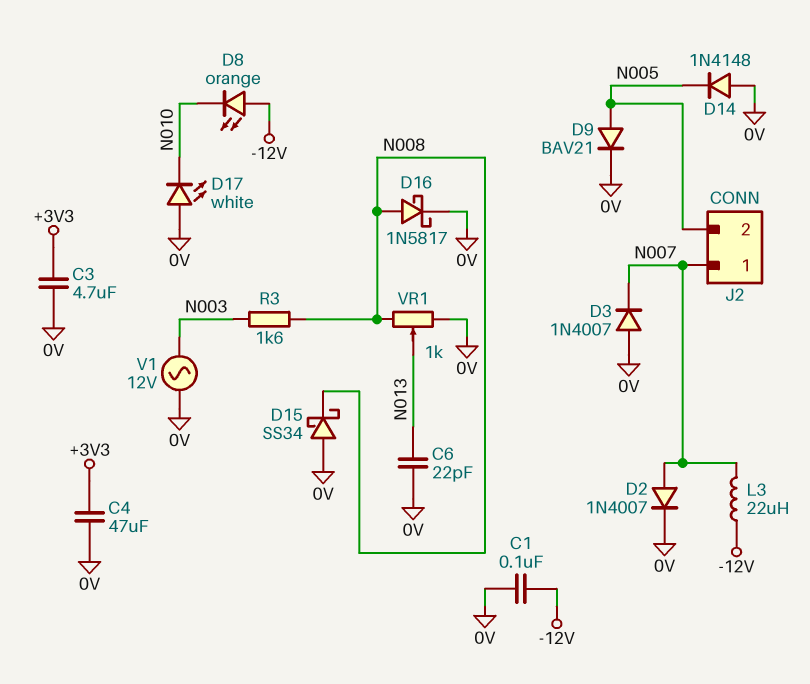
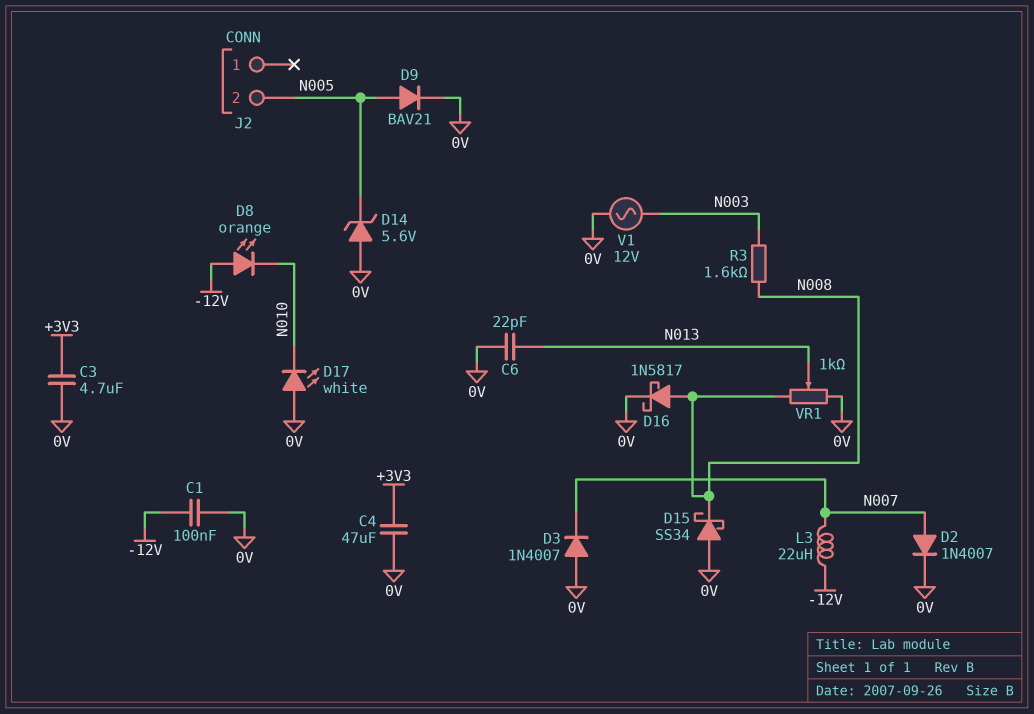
D14: diode 1N4148 (A 0V, K N005) -> zener 5.6V (A 0V, K N005)
J2 pin 1: N007 -> none

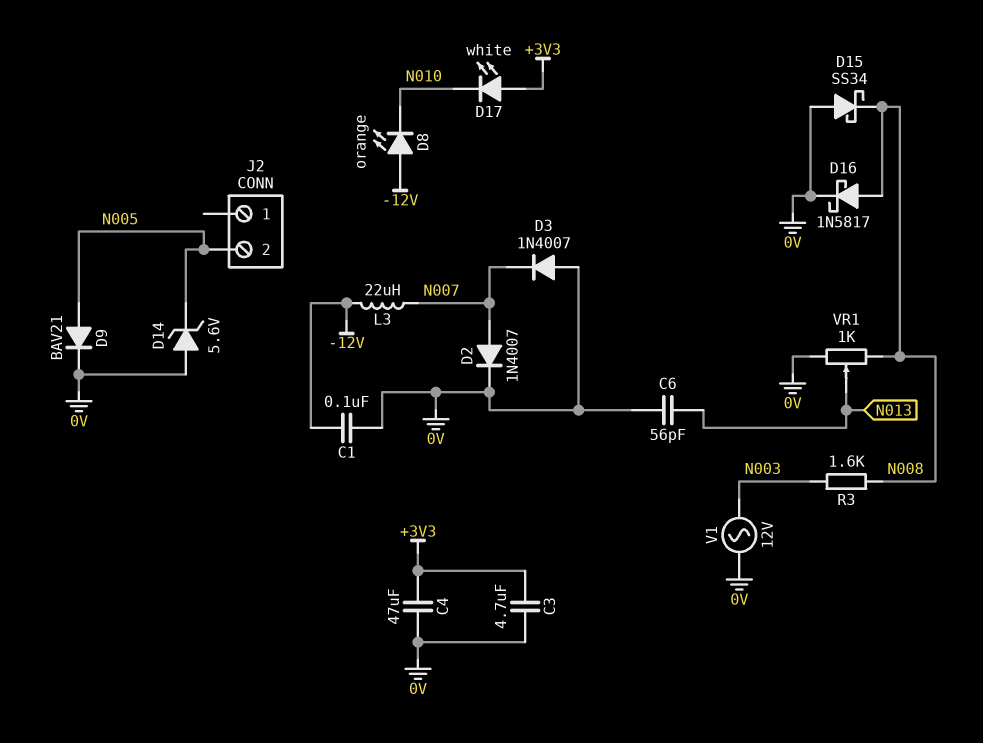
C6: 22pF (0V, N013) -> 56pF (0V, N013)
D17: LED white (A 0V, K N010) -> LED white (A +3V3, K N010)

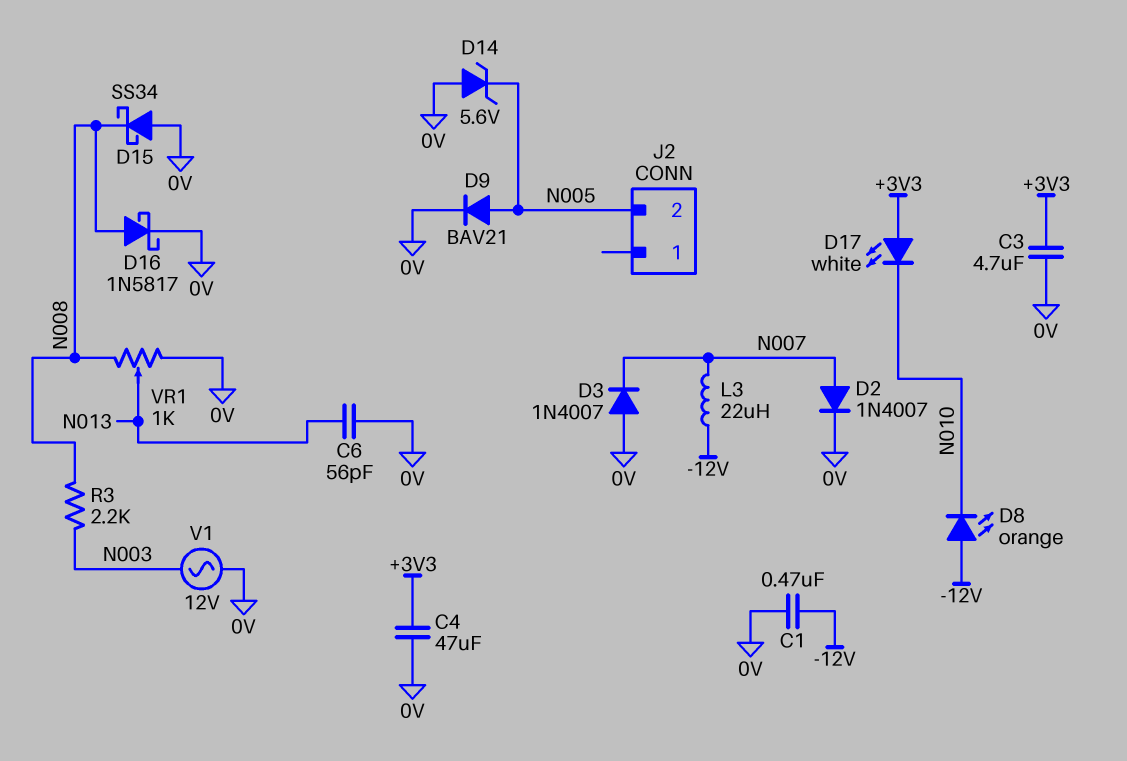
C1: 100nF (-12V, 0V) -> 470nF (-12V, 0V)
R3: 1.6k (N003, N008) -> 2.2k (N003, N008)

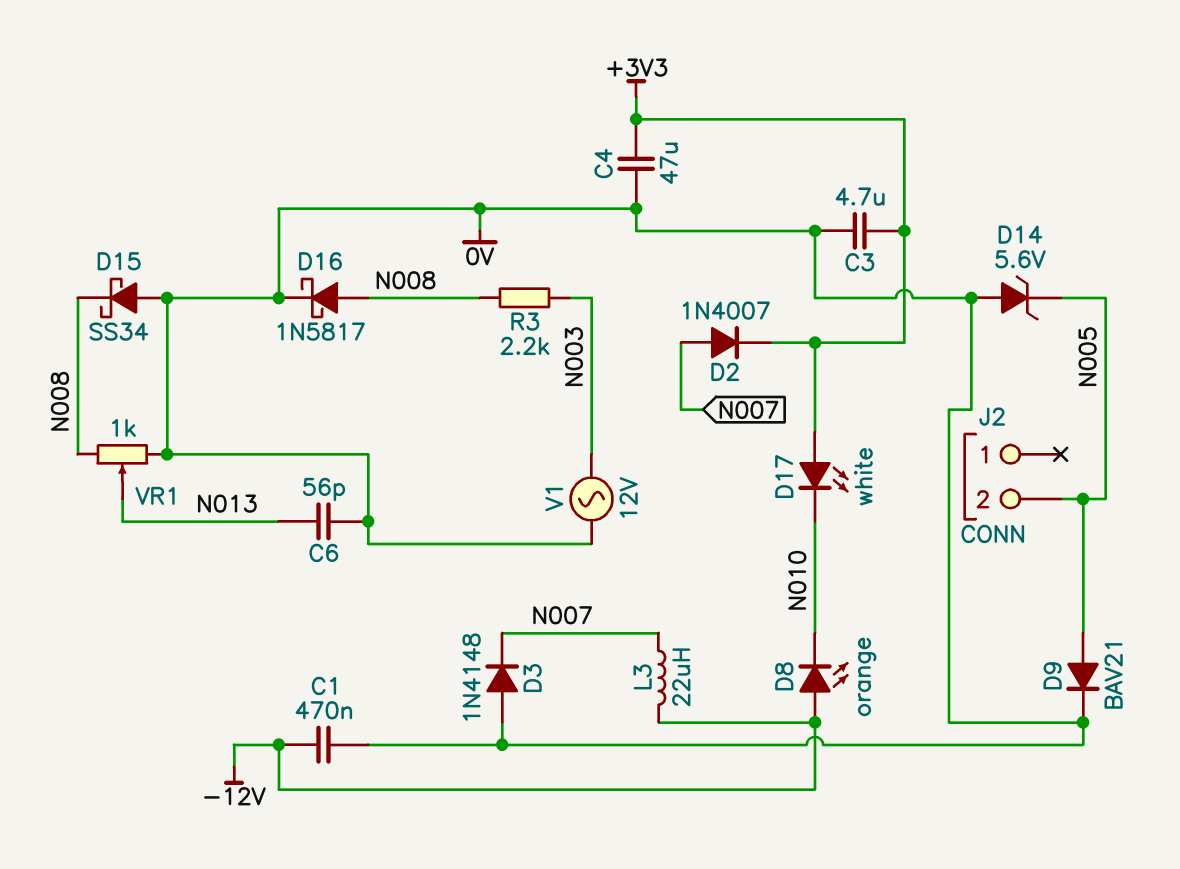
D2: diode 1N4007 (A N007, K 0V) -> diode 1N4007 (A N007, K +3V3)
D3: diode 1N4007 (A 0V, K N007) -> diode 1N4148 (A 0V, K N007)

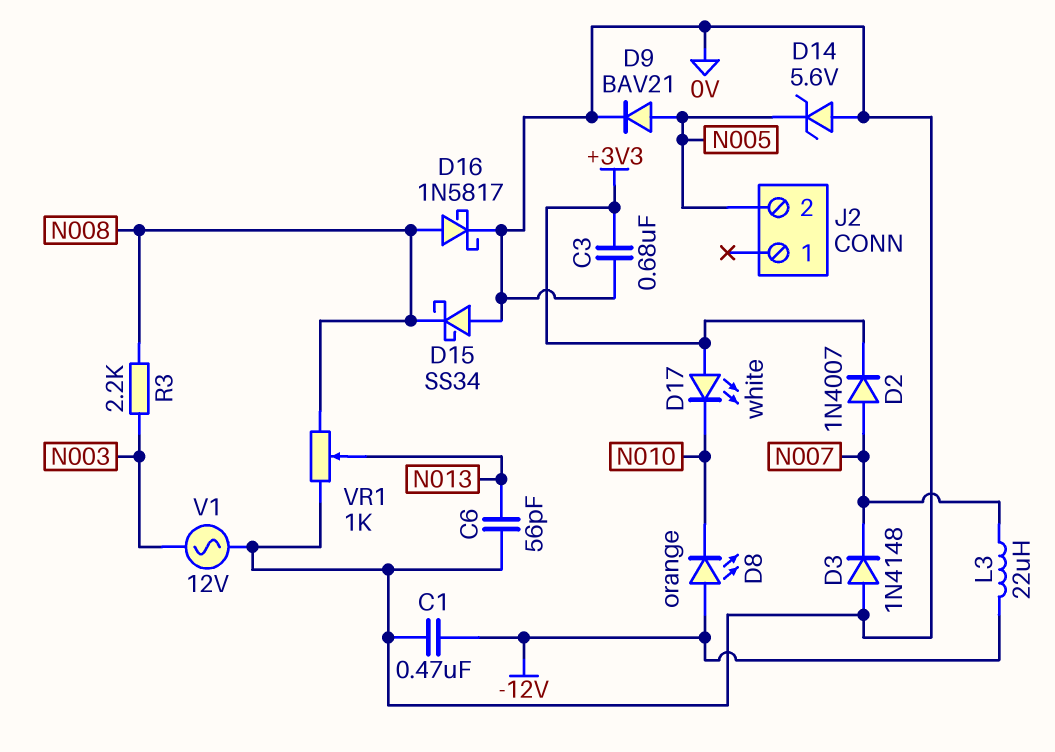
C3: 4.7uF (+3V3, 0V) -> 680nF (+3V3, 0V)
C4: 47uF (+3V3, 0V) -> none

